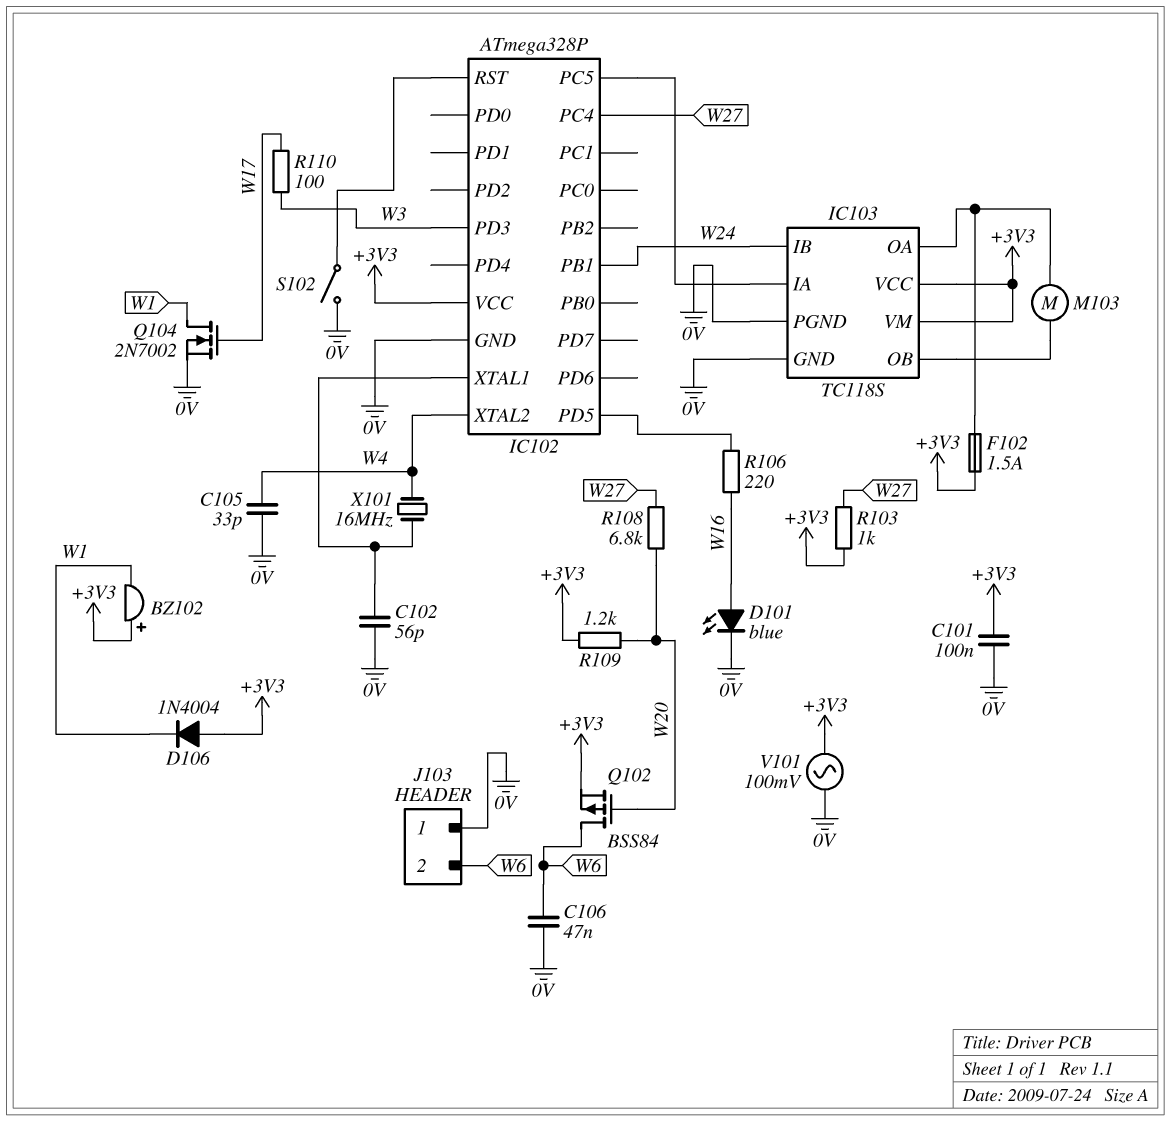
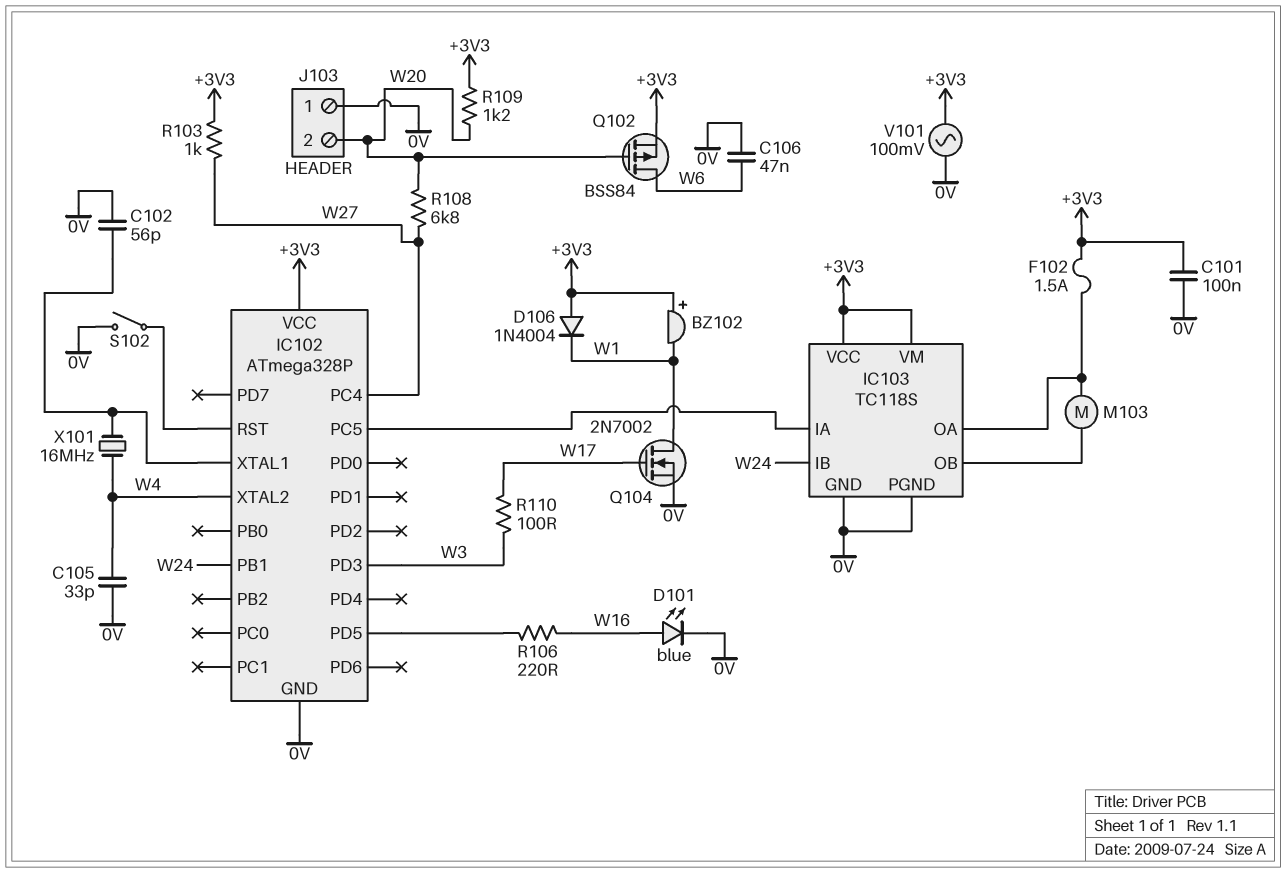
J103 pin 2: W6 -> W20

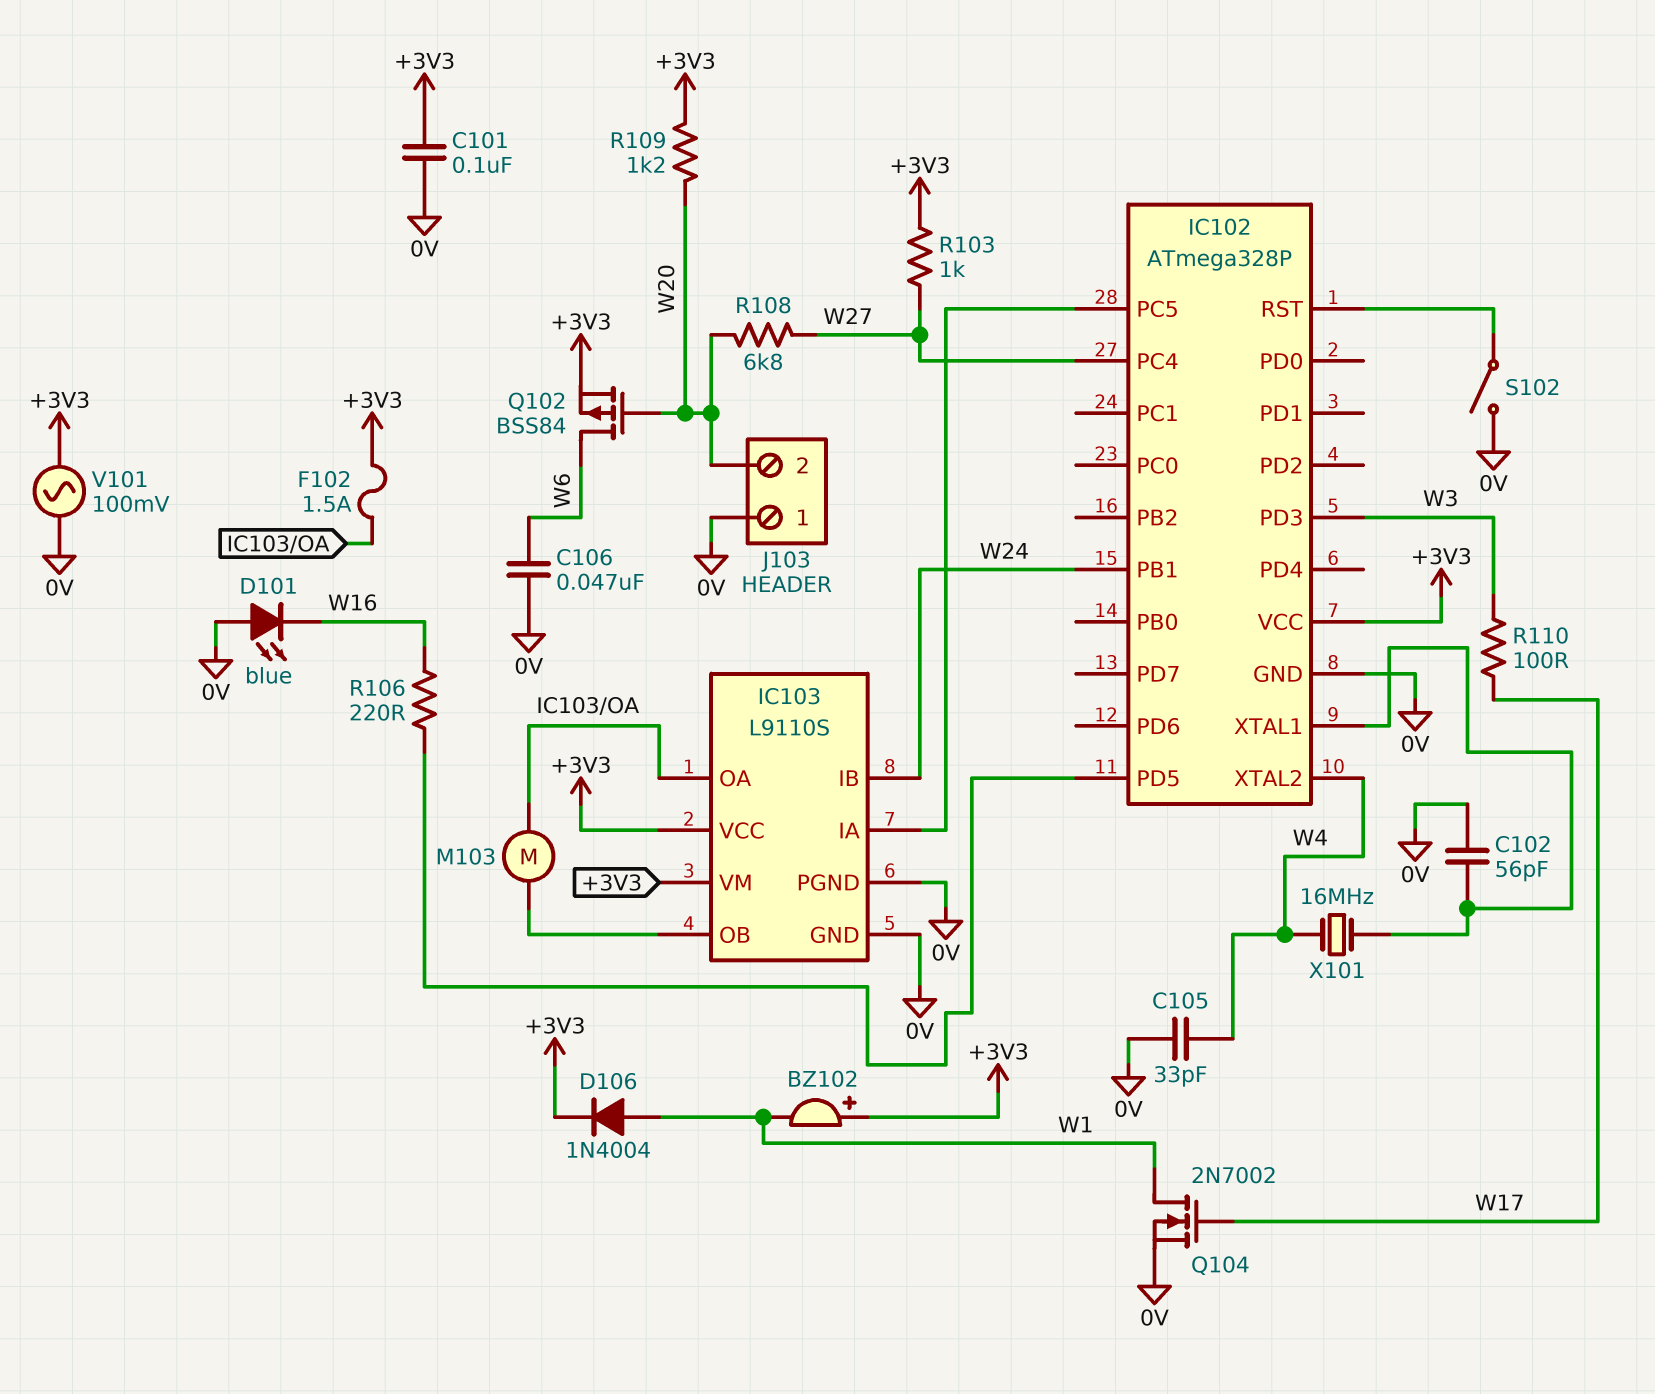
D101: LED blue (A W16, K 0V) -> LED blue (A 0V, K W16)
D106: diode 1N4004 (A +3V3, K W1) -> diode 1N4004 (A W1, K +3V3)
IC103: TC118S -> L9110S

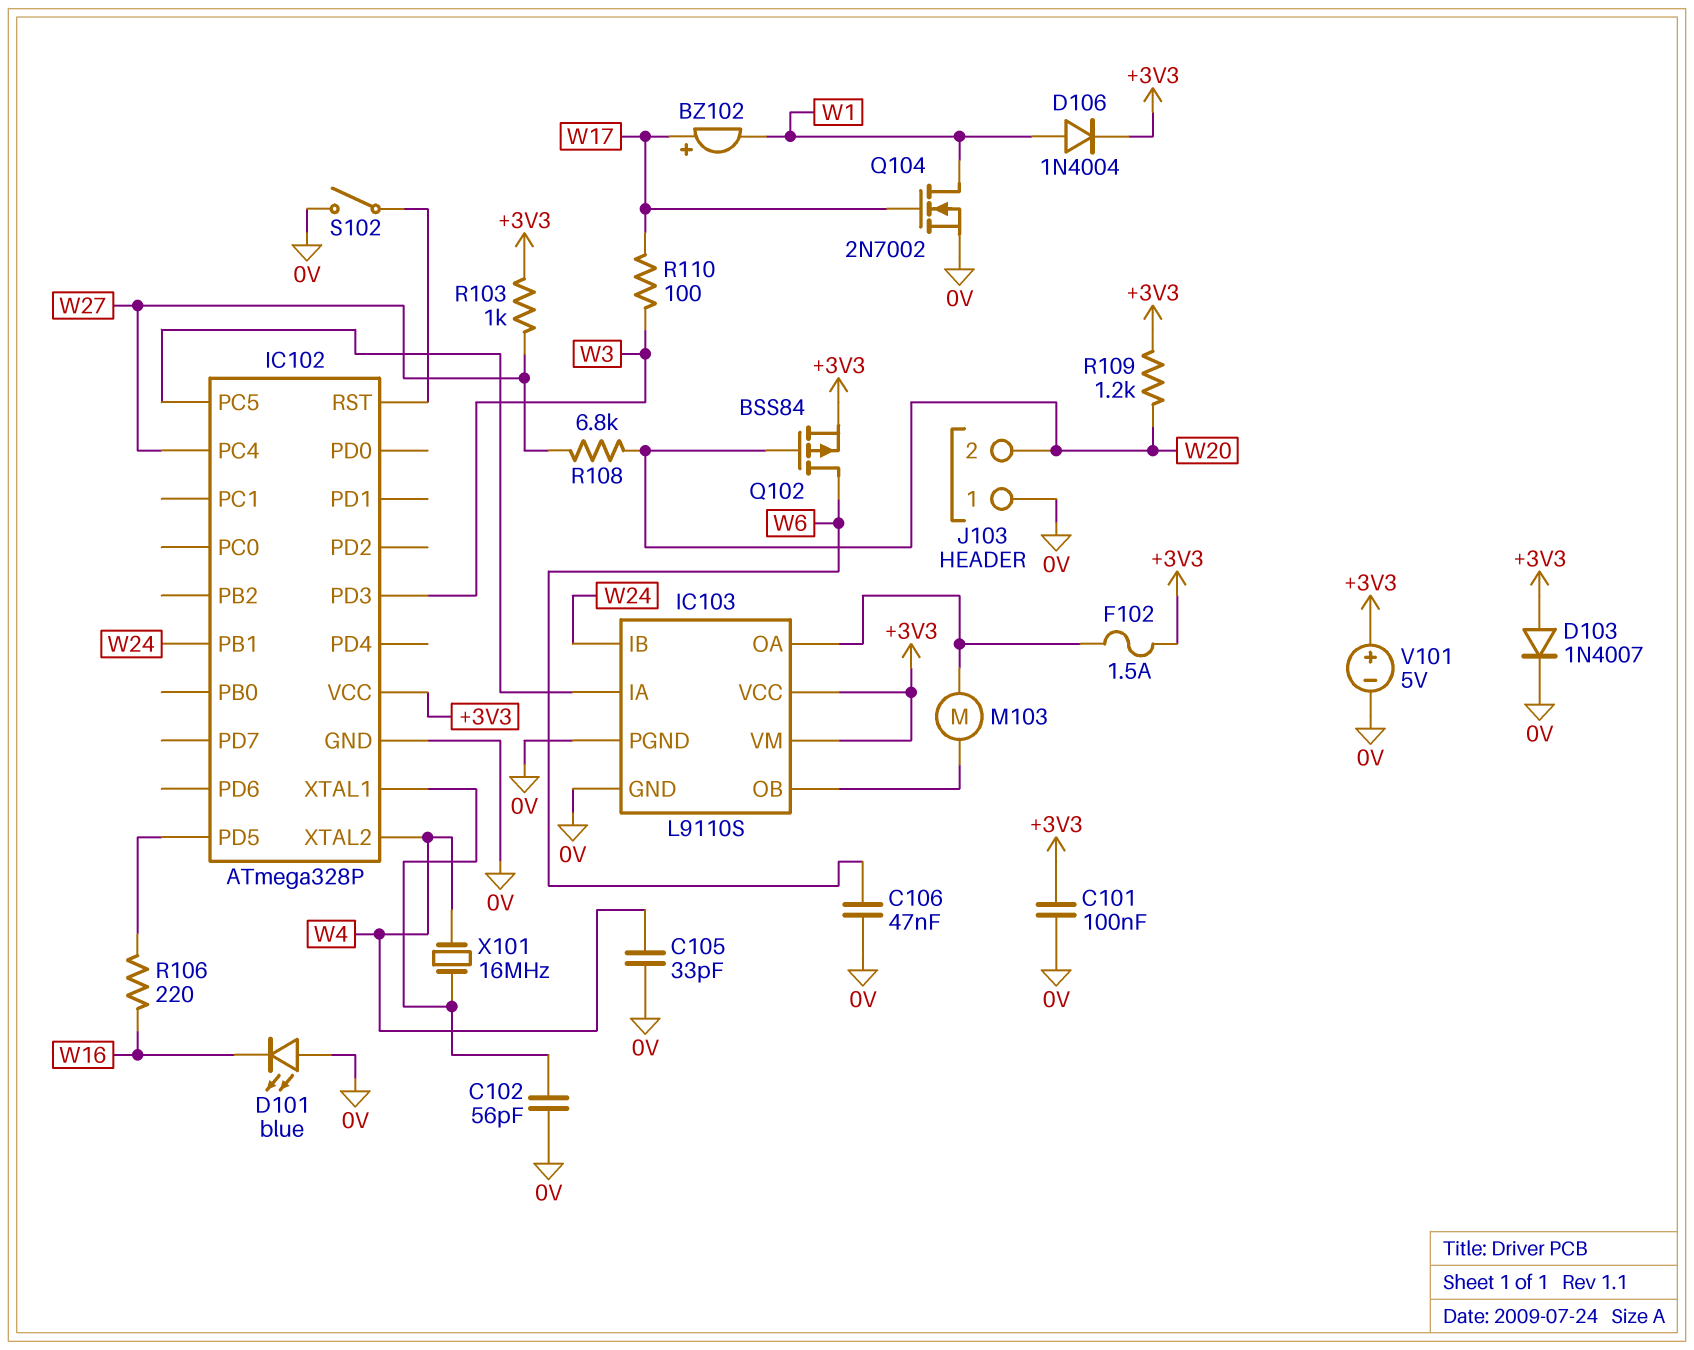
BZ102: buzzer (plus +3V3, minus W1) -> buzzer (plus W17, minus W1)
D103: none -> diode 1N4007 (A +3V3, K 0V)
V101: AC 100mV (+3V3, 0V) -> 5V (plus +3V3, minus 0V)

